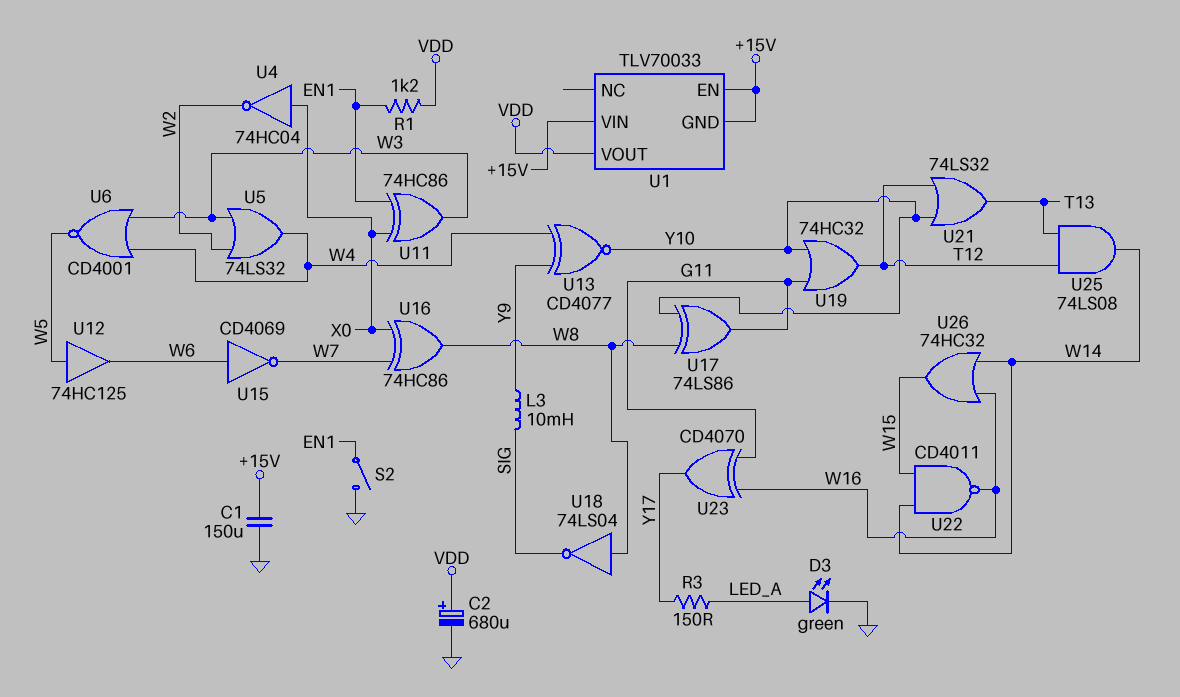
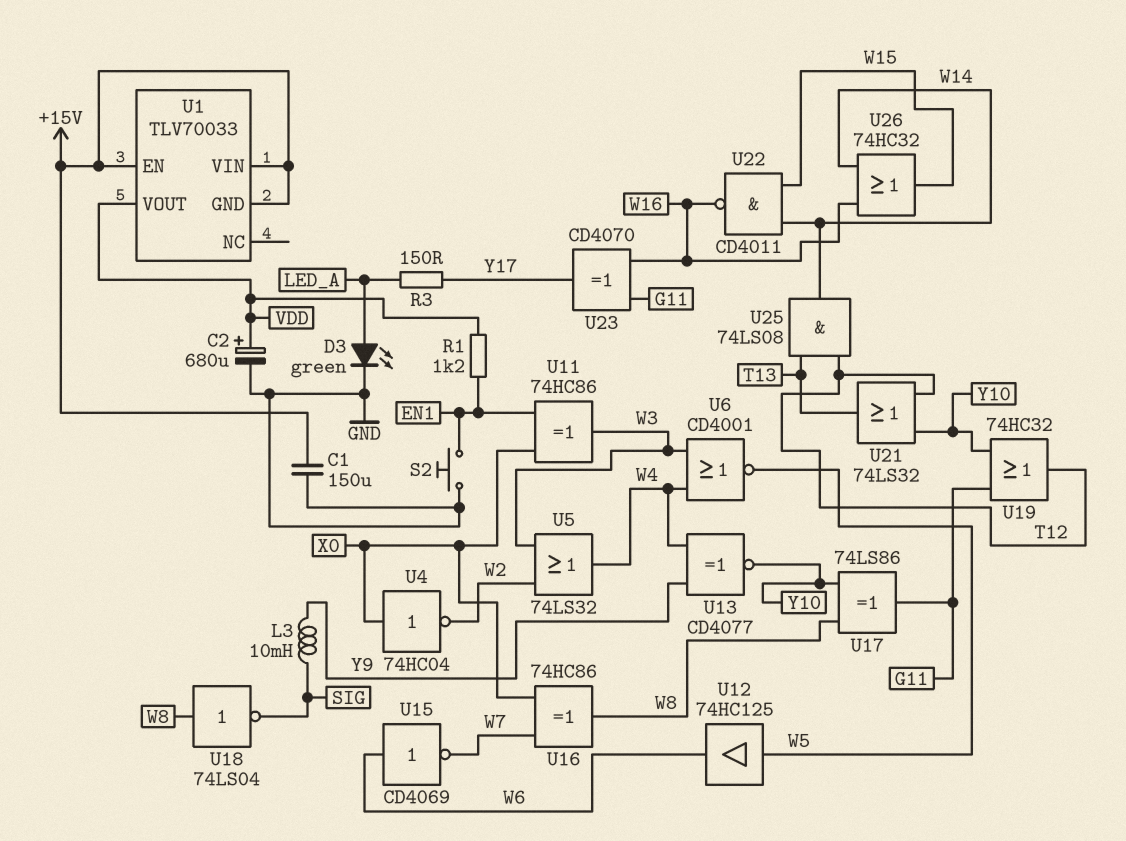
S2: switch (EN1, GND) -> button (EN1, GND)

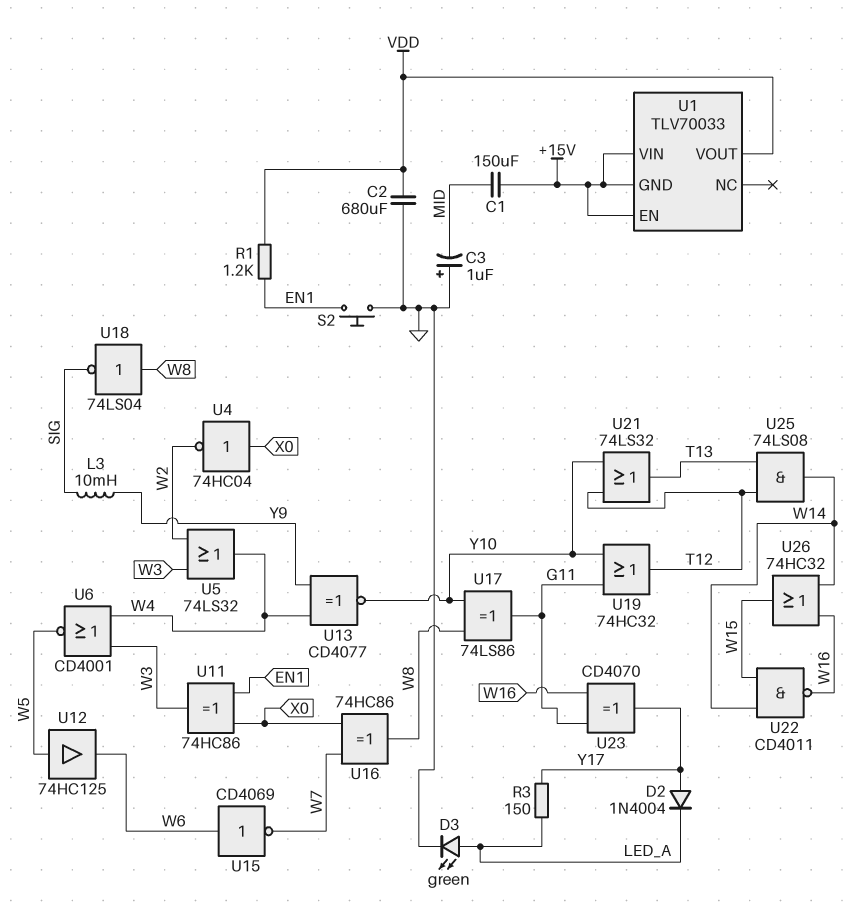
C1: 150uF (+15V, GND) -> 150uF (+15V, MID)
C2: 680uF (plus VDD, minus GND) -> 680uF (GND, VDD)
C3: none -> 1uF (plus GND, minus MID)
D2: none -> diode 1N4004 (A Y17, K LED_A)

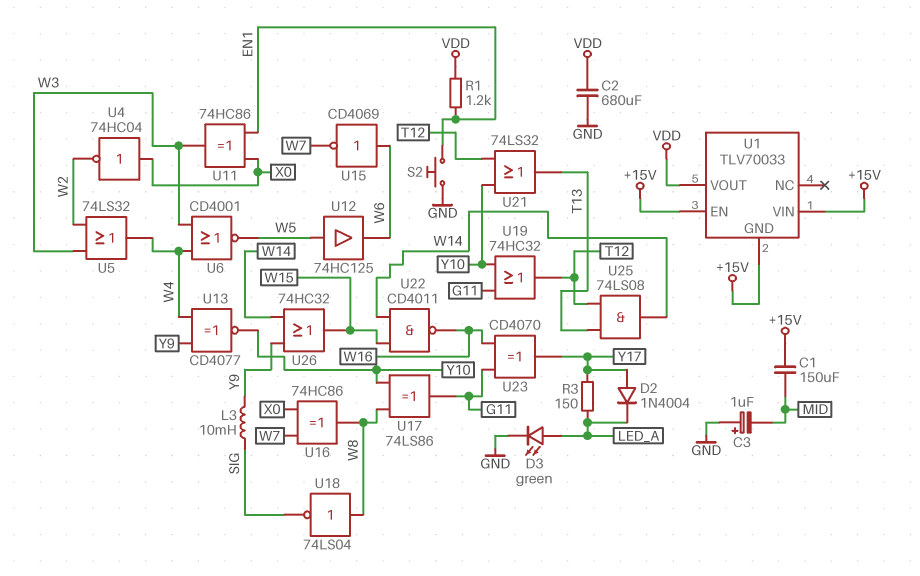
U26: OR 74HC32 (in W14, in W16, out W15) -> OR 74HC32 (in W14, in Y9, out W15)

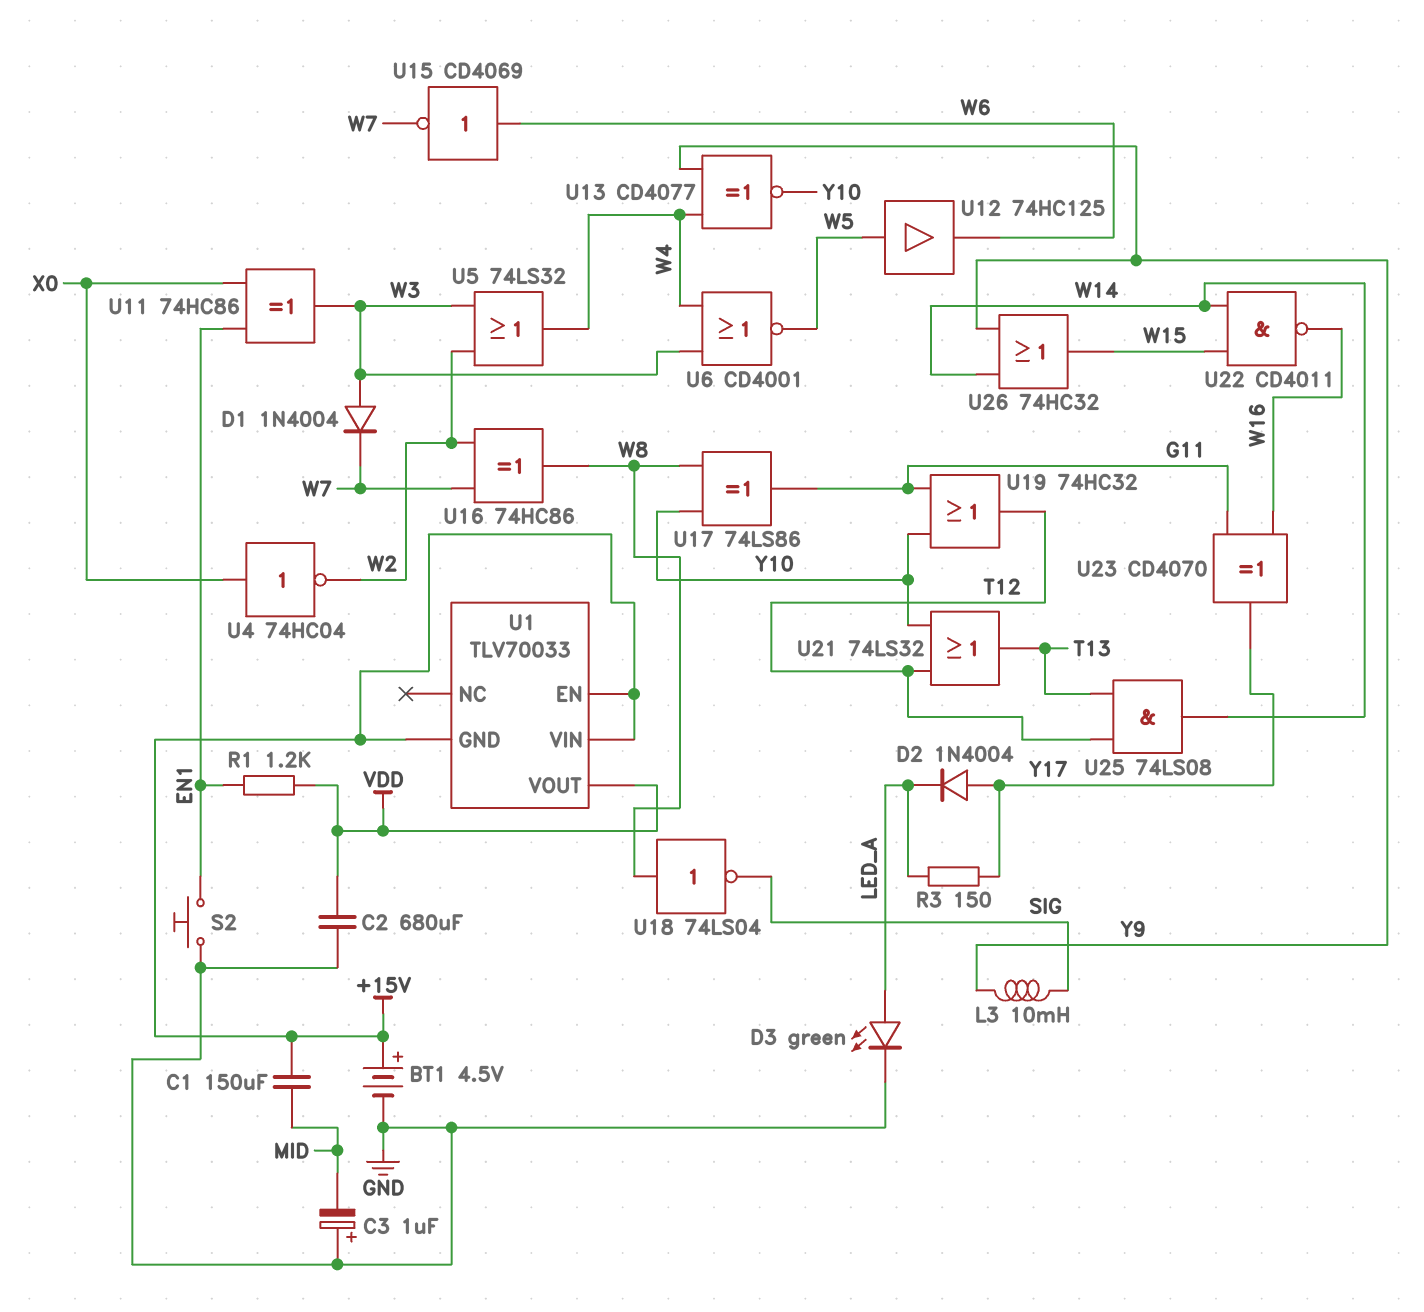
BT1: none -> 4.5V (plus +15V, minus GND)
D1: none -> diode 1N4004 (A W3, K W7)
U16: XOR 74HC86 (in W7, in X0, out W8) -> XOR 74HC86 (in W2, in W7, out W8)

